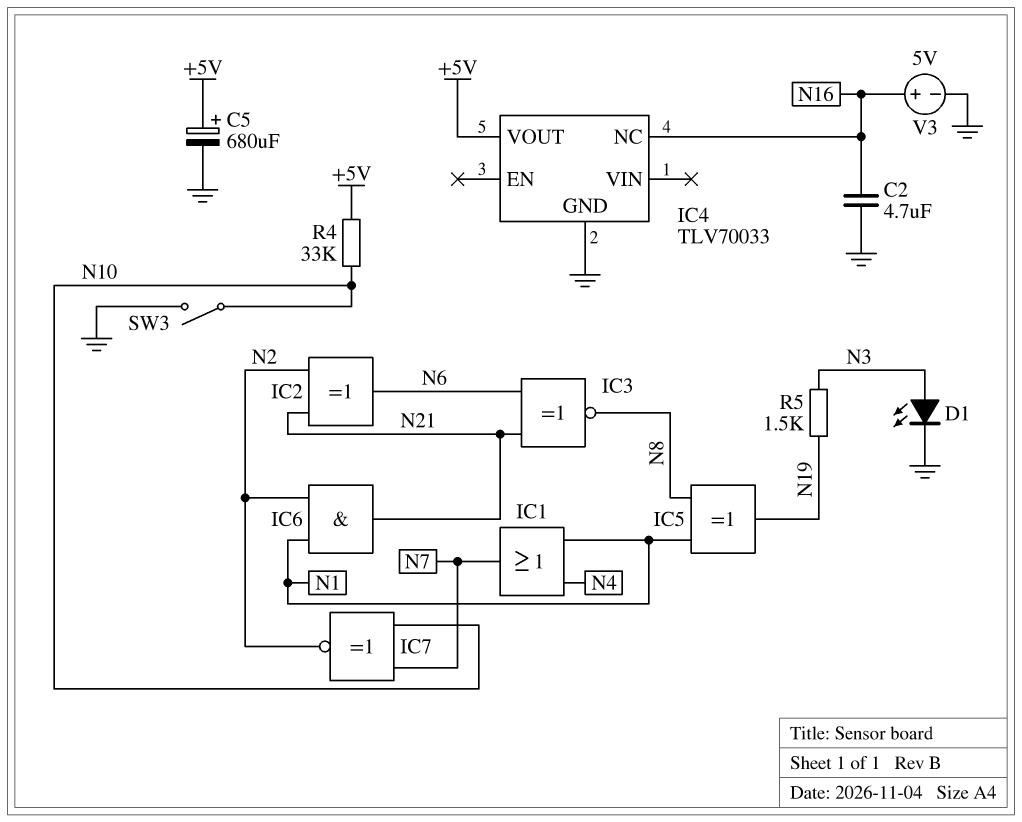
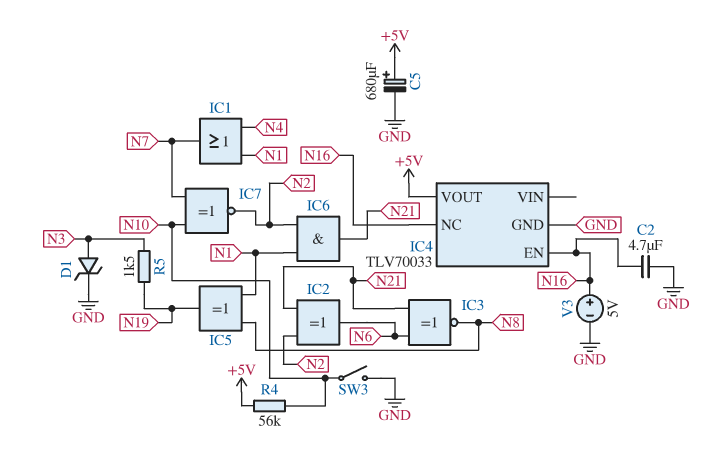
D1: LED (A N3, K GND) -> zener (A N3, K GND)
IC4 pin EN: none -> N16
R4: 33k (+5V, N10) -> 56k (+5V, N10)

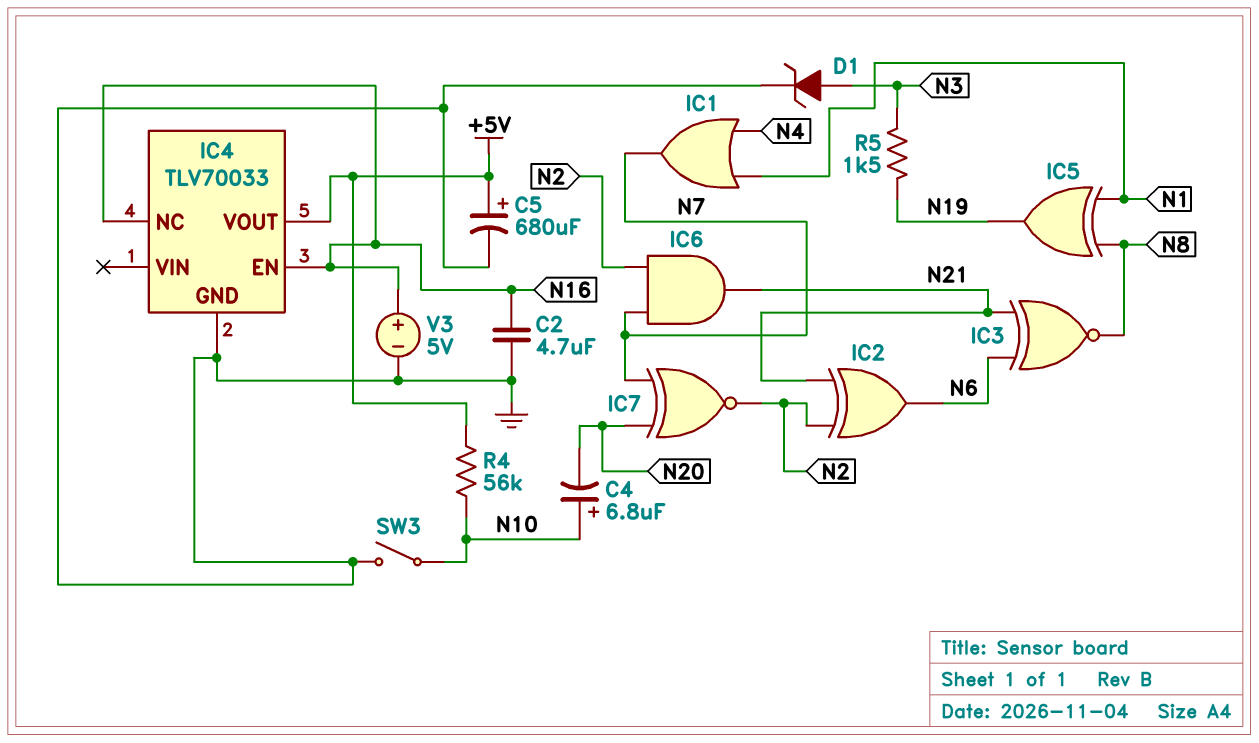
C4: none -> 6.8uF (plus N10, minus N20)
IC6: AND (in N1, in N2, out N21) -> AND (in N2, in N7, out N21)
IC7: XNOR (in N7, in N10, out N2) -> XNOR (in N7, in N20, out N2)

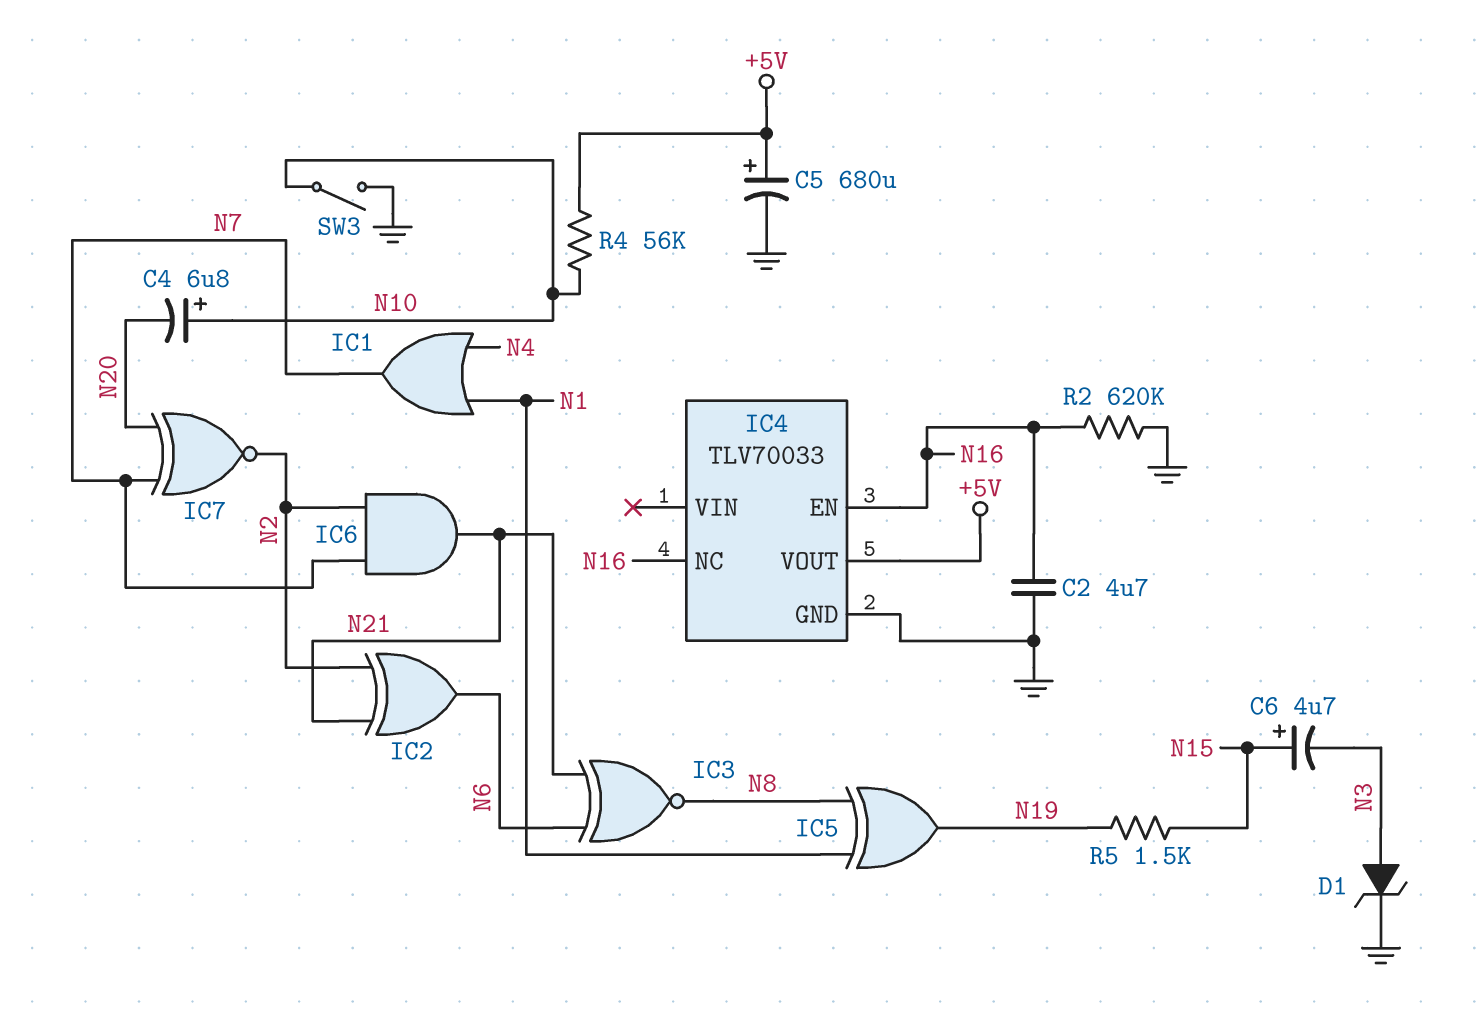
C6: none -> 4.7uF (plus N15, minus N3)
R2: none -> 620k (GND, N16)
R5: 1.5k (N3, N19) -> 1.5k (N15, N19)
V3: 5V (plus N16, minus GND) -> none

